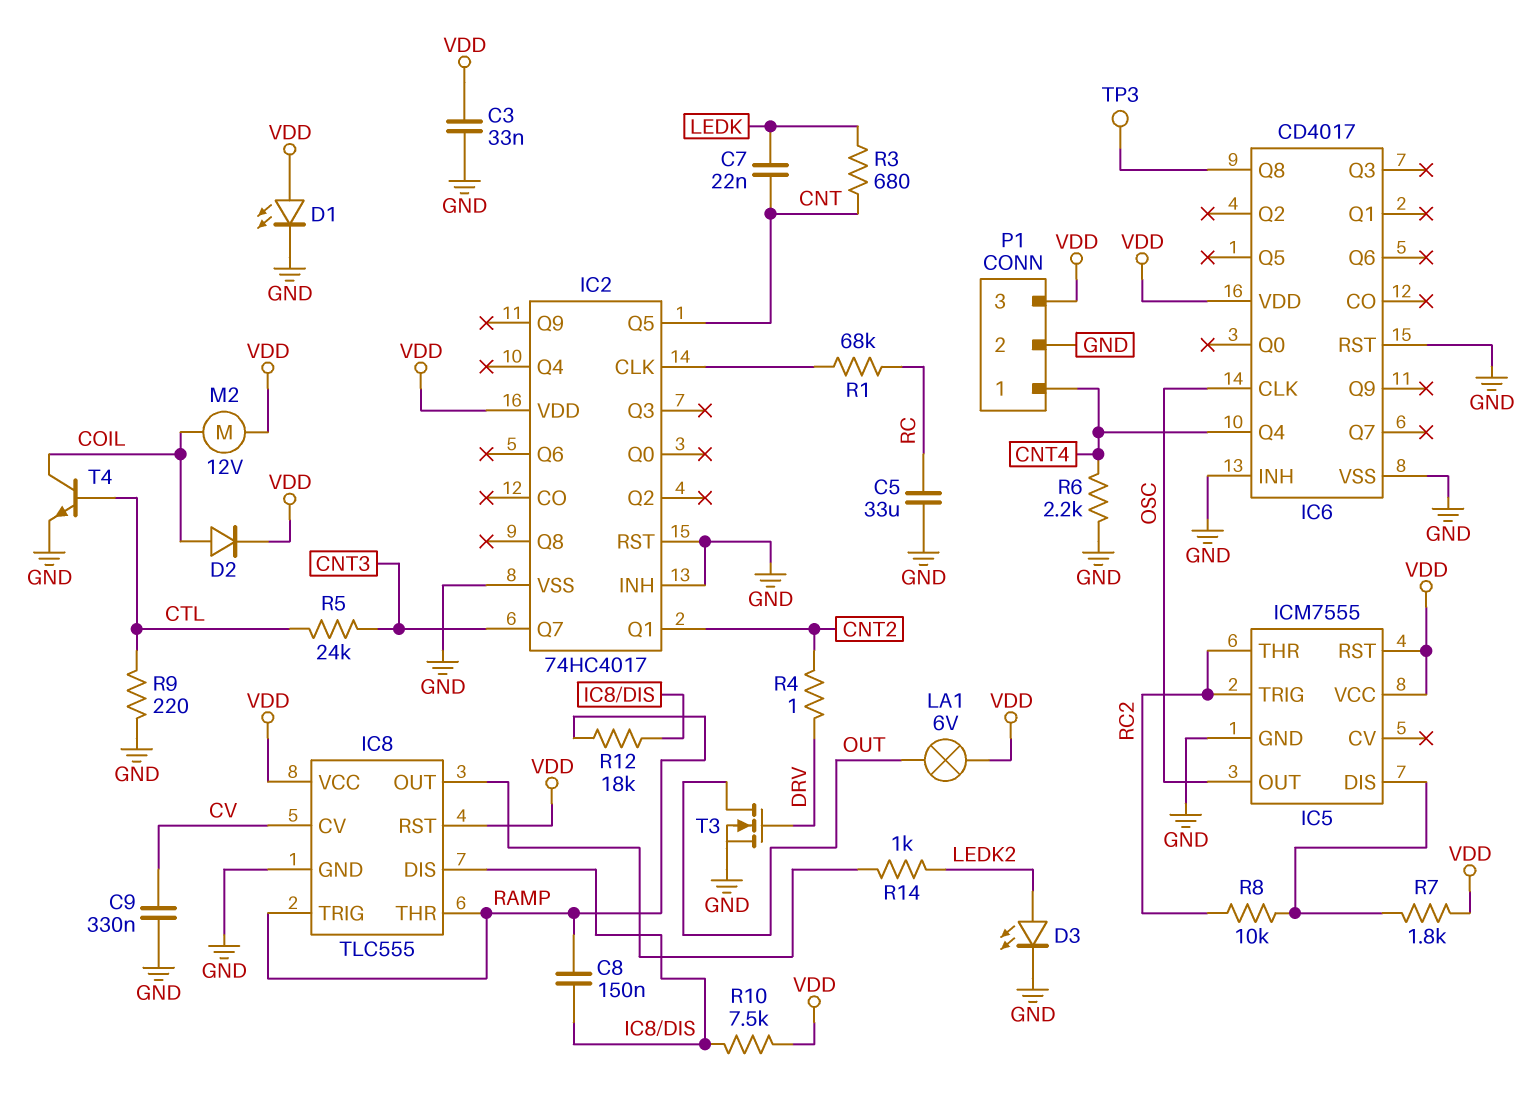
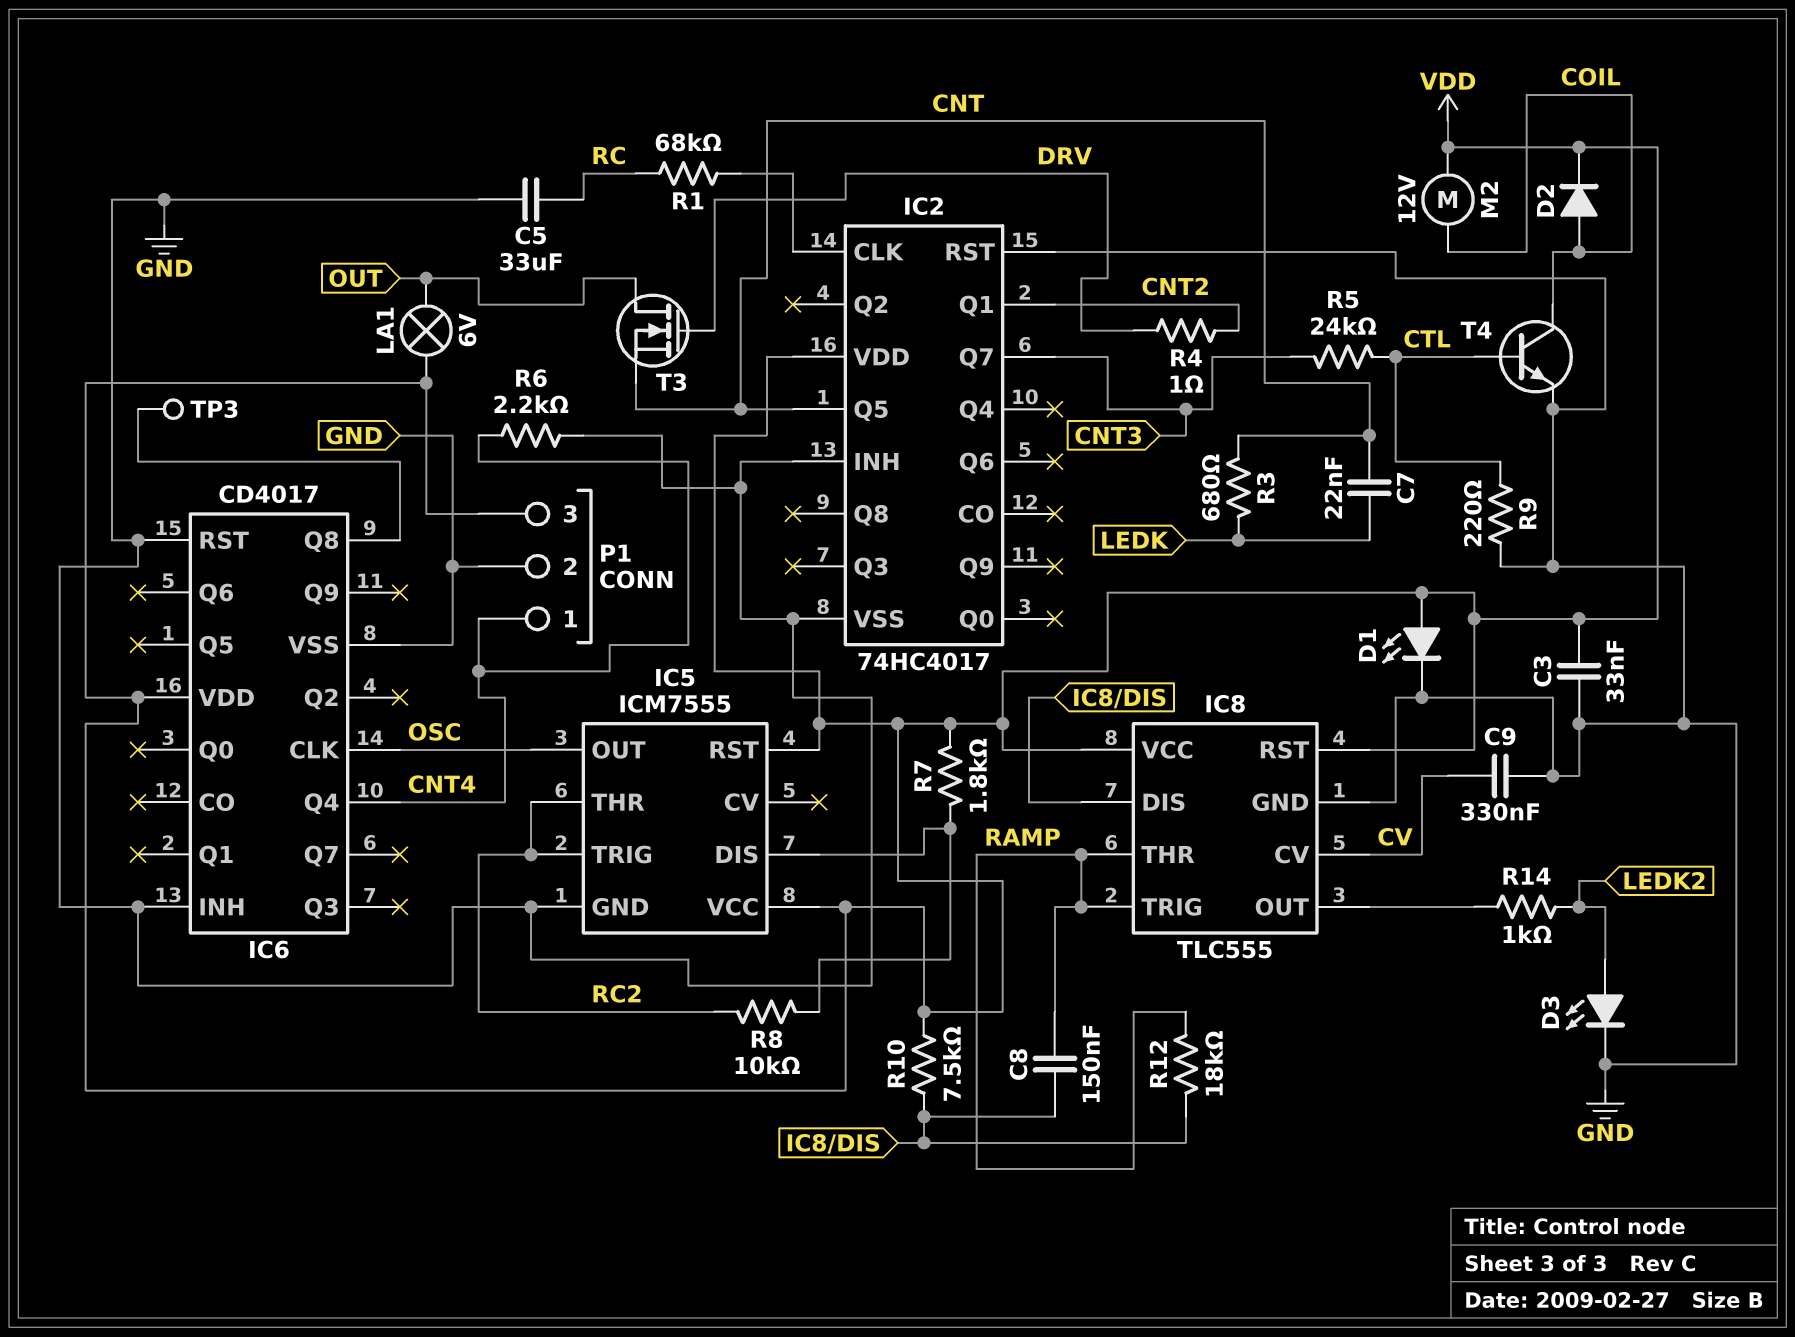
T3: NMOS (G DRV, D OUT, S GND) -> NMOS (G DRV, D OUT, S CNT)

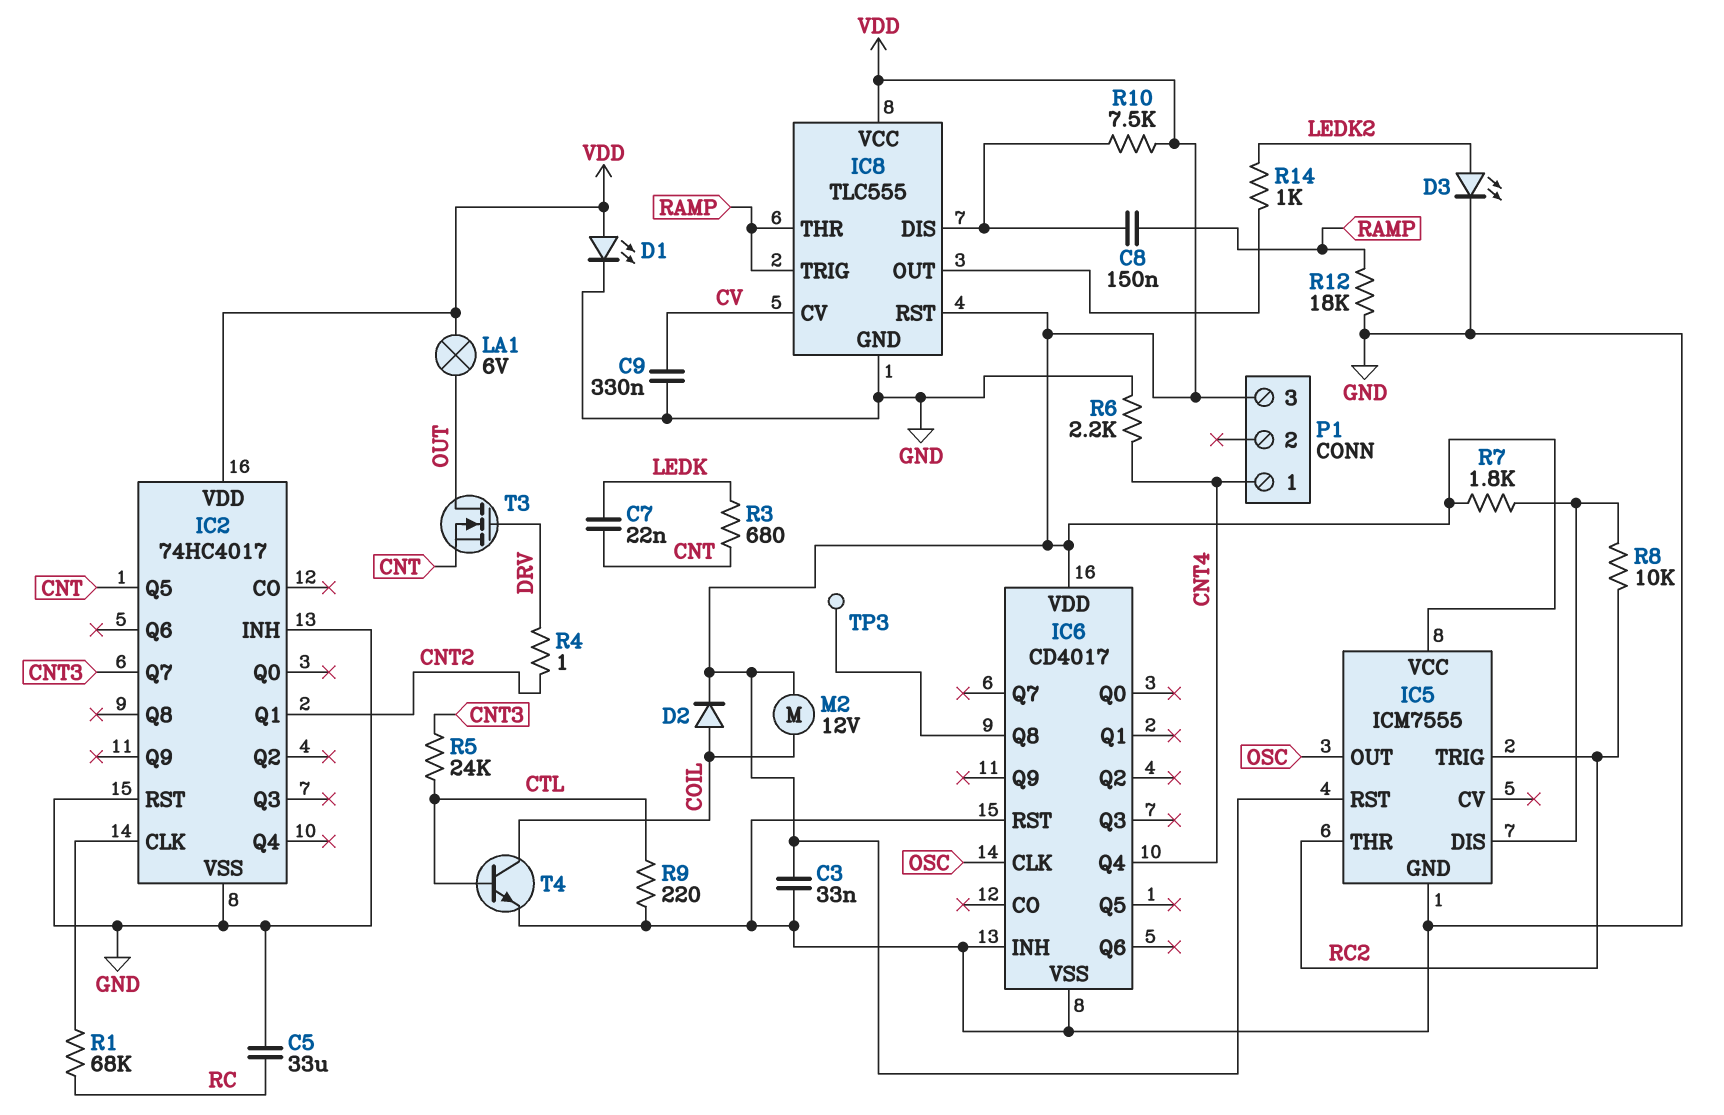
P1 pin 2: GND -> none
R12: 18k (IC8/DIS, RAMP) -> 18k (GND, RAMP)

